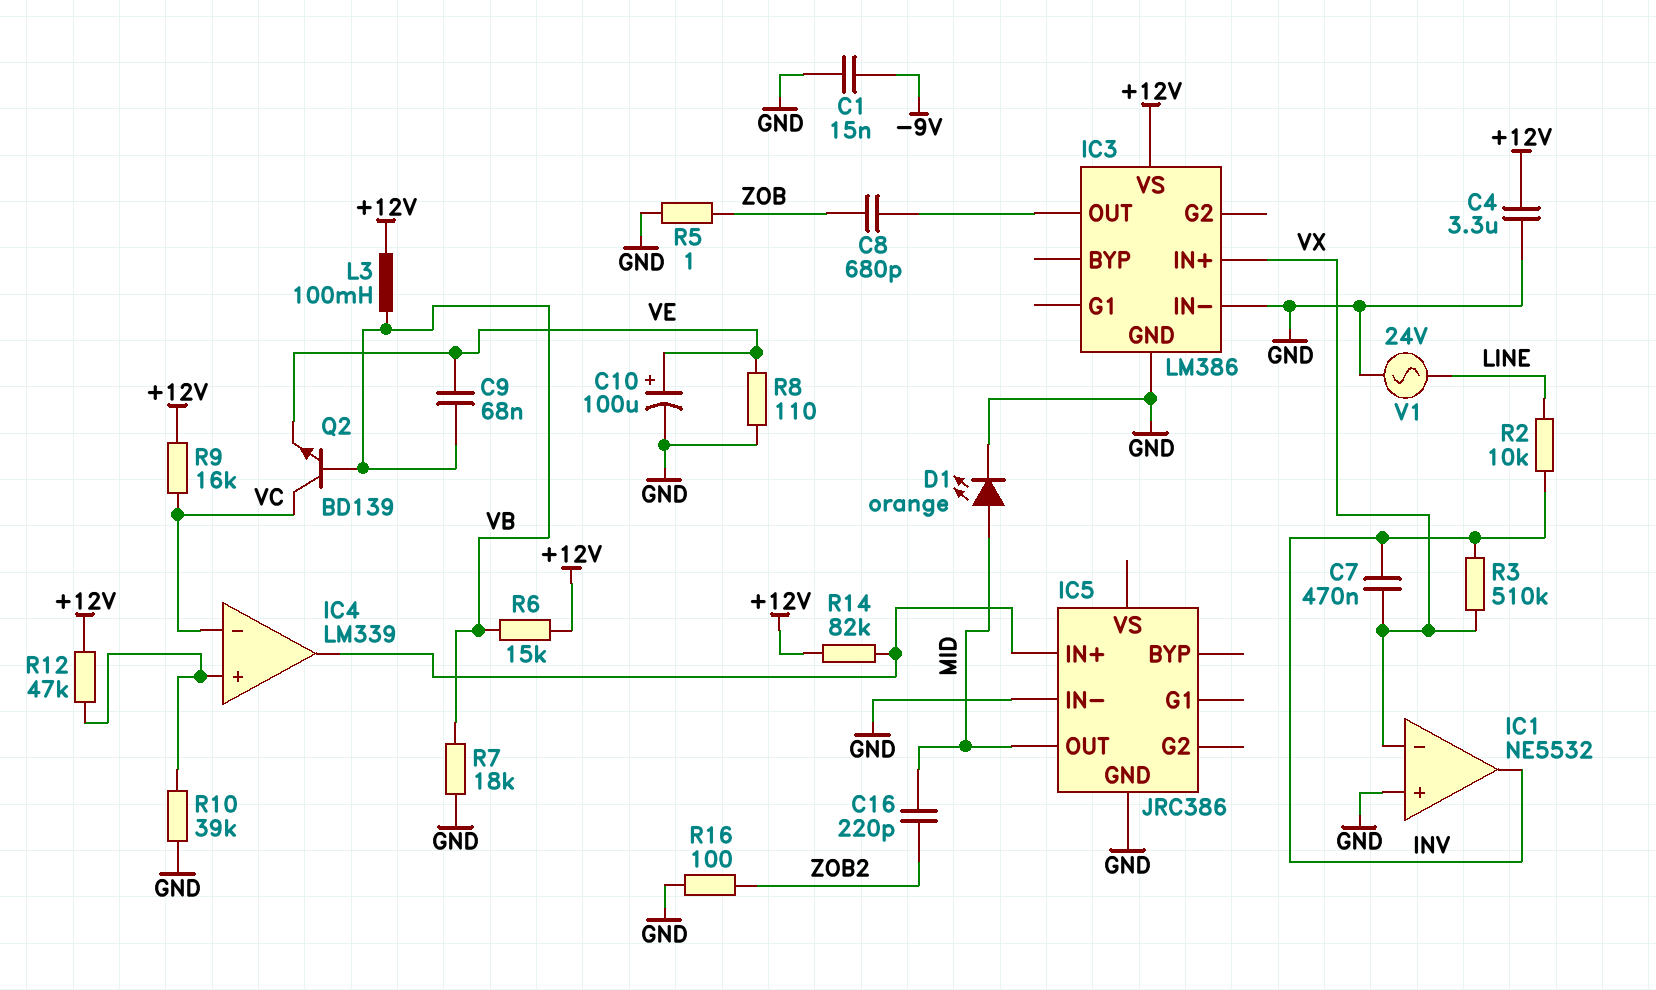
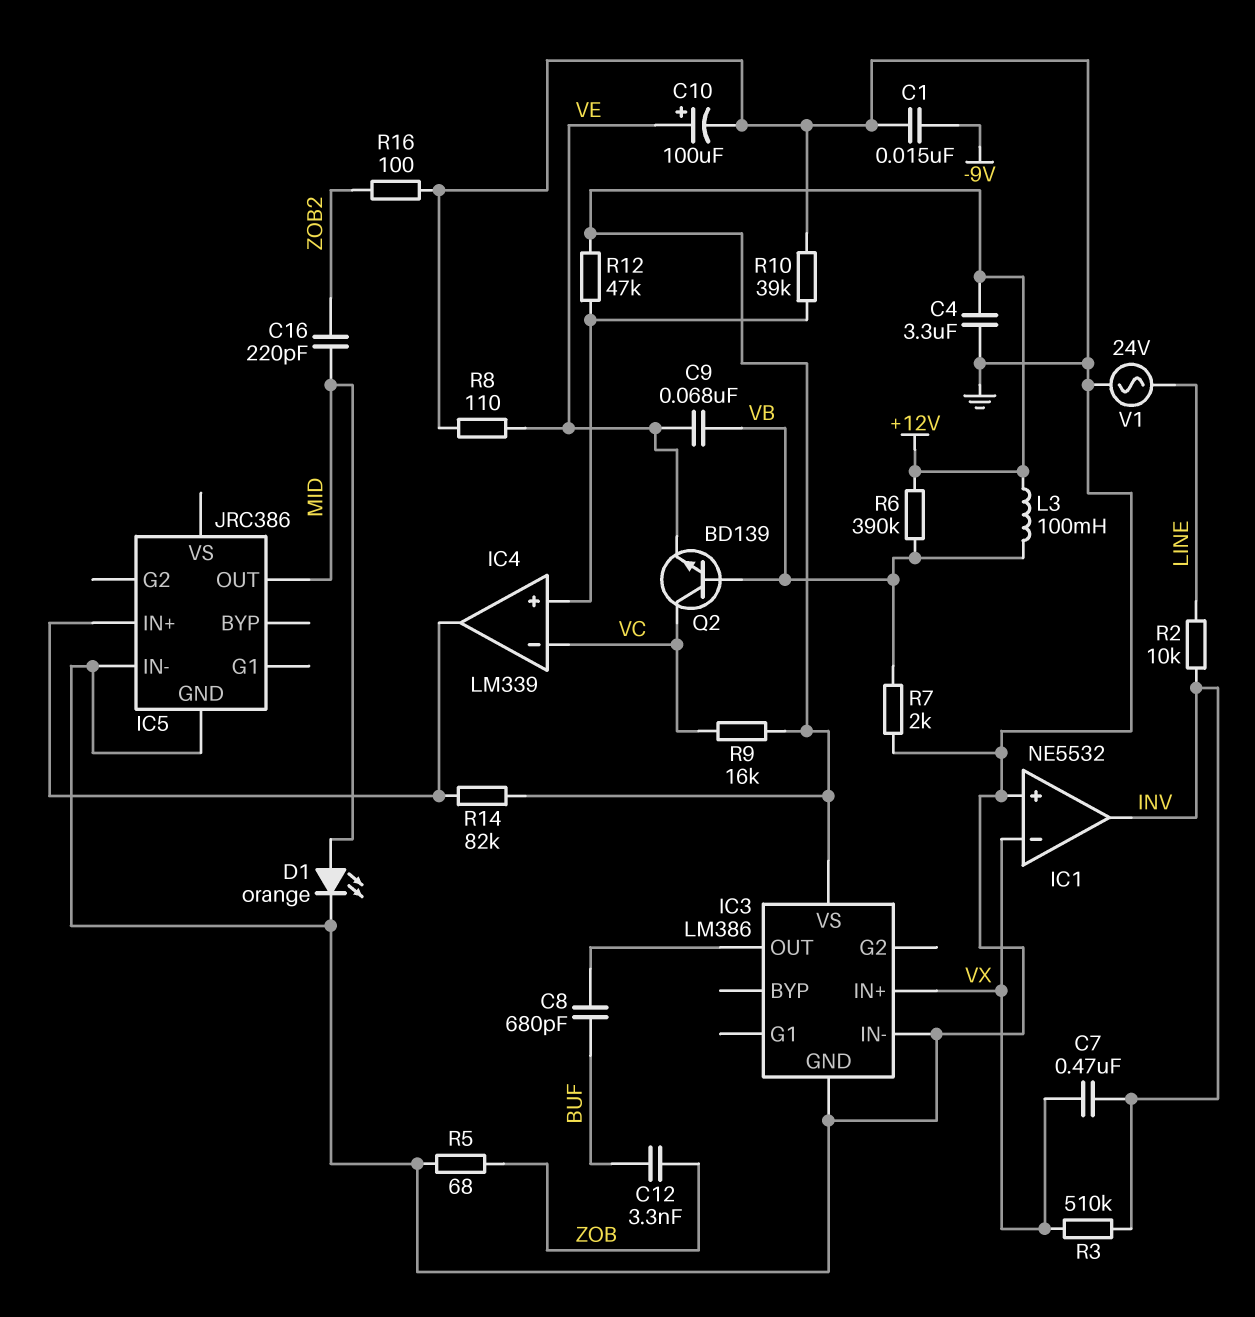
C8: 680pF (IC3/OUT, ZOB) -> 680pF (BUF, IC3/OUT)
C12: none -> 3.3nF (BUF, ZOB)
R5: 1 (GND, ZOB) -> 68 (GND, ZOB)
R6: 15k (+12V, VB) -> 390k (+12V, VB)
R7: 18k (GND, VB) -> 2k (GND, VB)

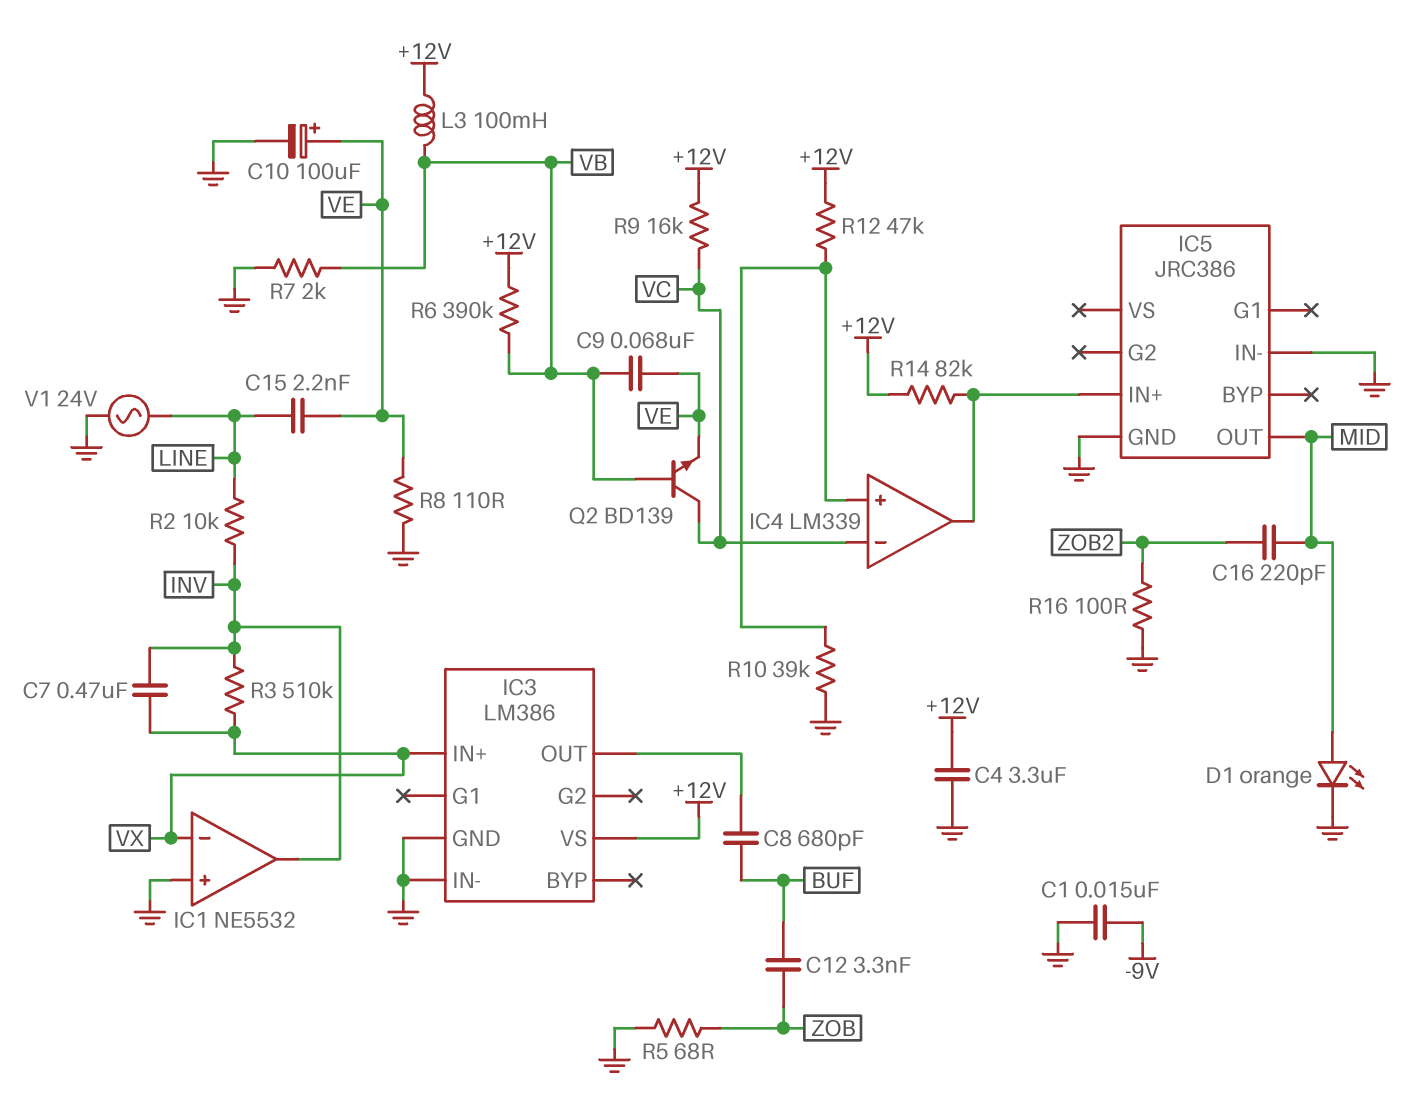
C15: none -> 2.2nF (LINE, VE)

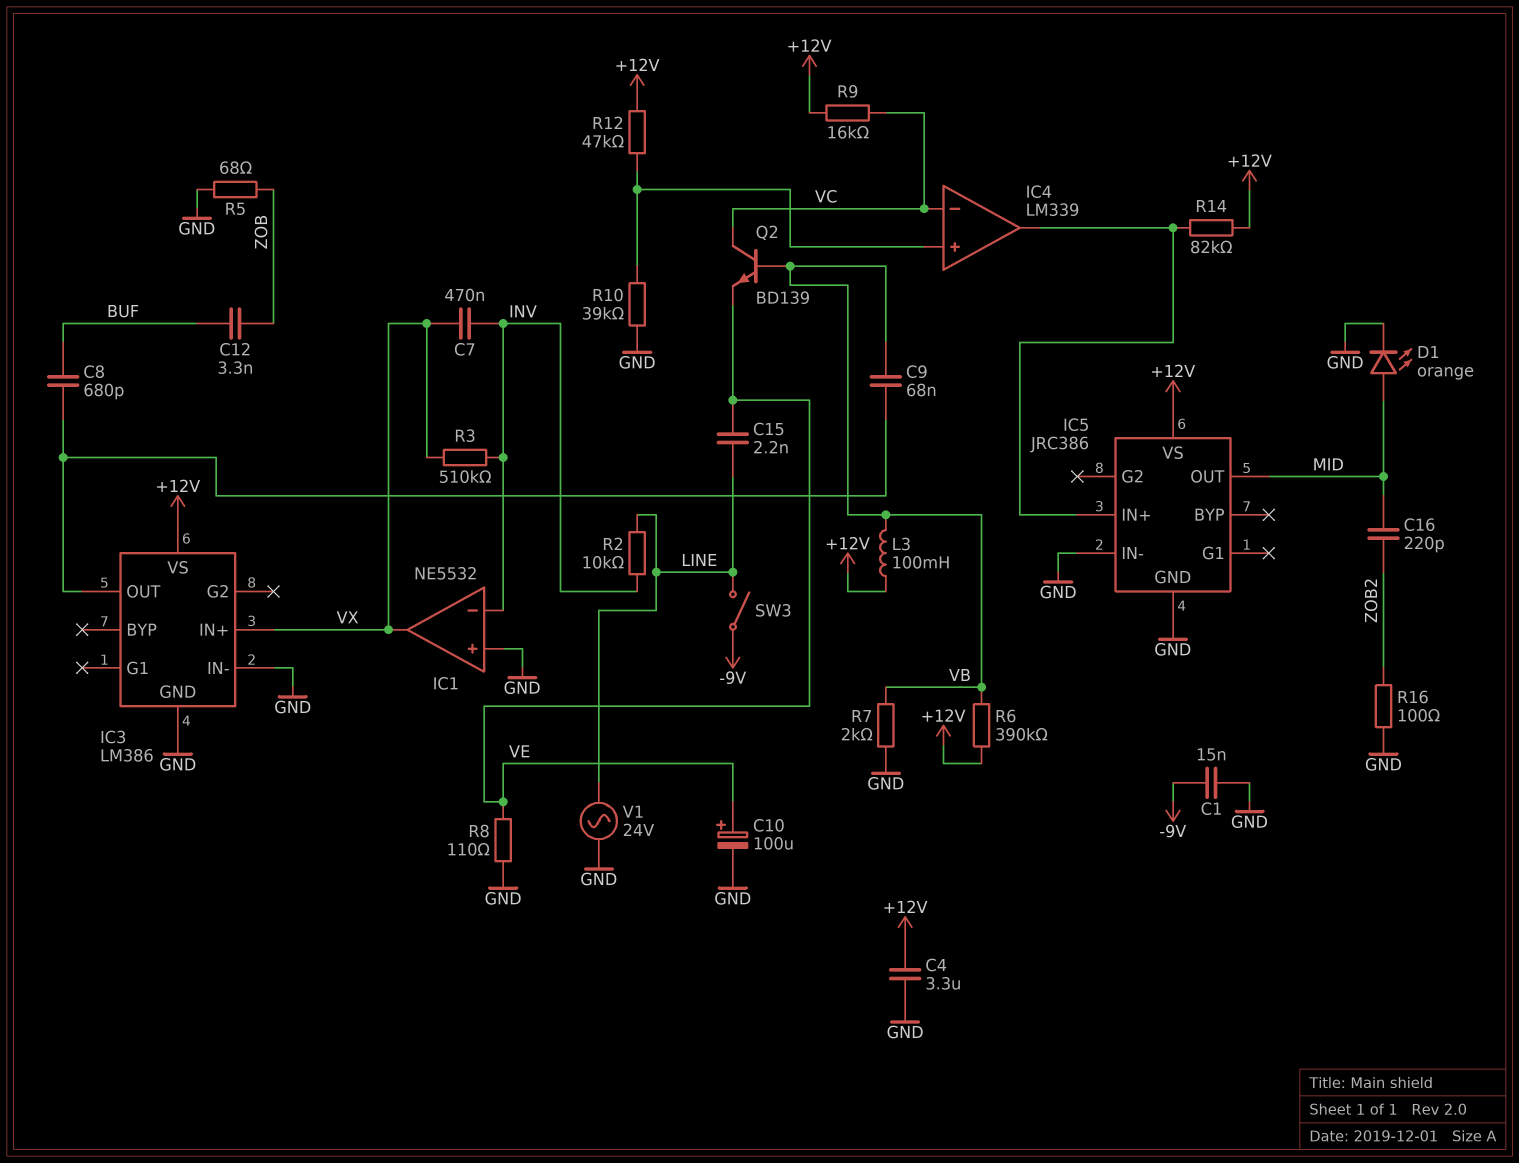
C9: 68nF (VB, VE) -> 68nF (IC3/OUT, VB)
IC1 pin in-: VX -> INV
IC1 pin out: INV -> VX
IC5 pin VS: none -> +12V
SW3: none -> switch (-9V, LINE)

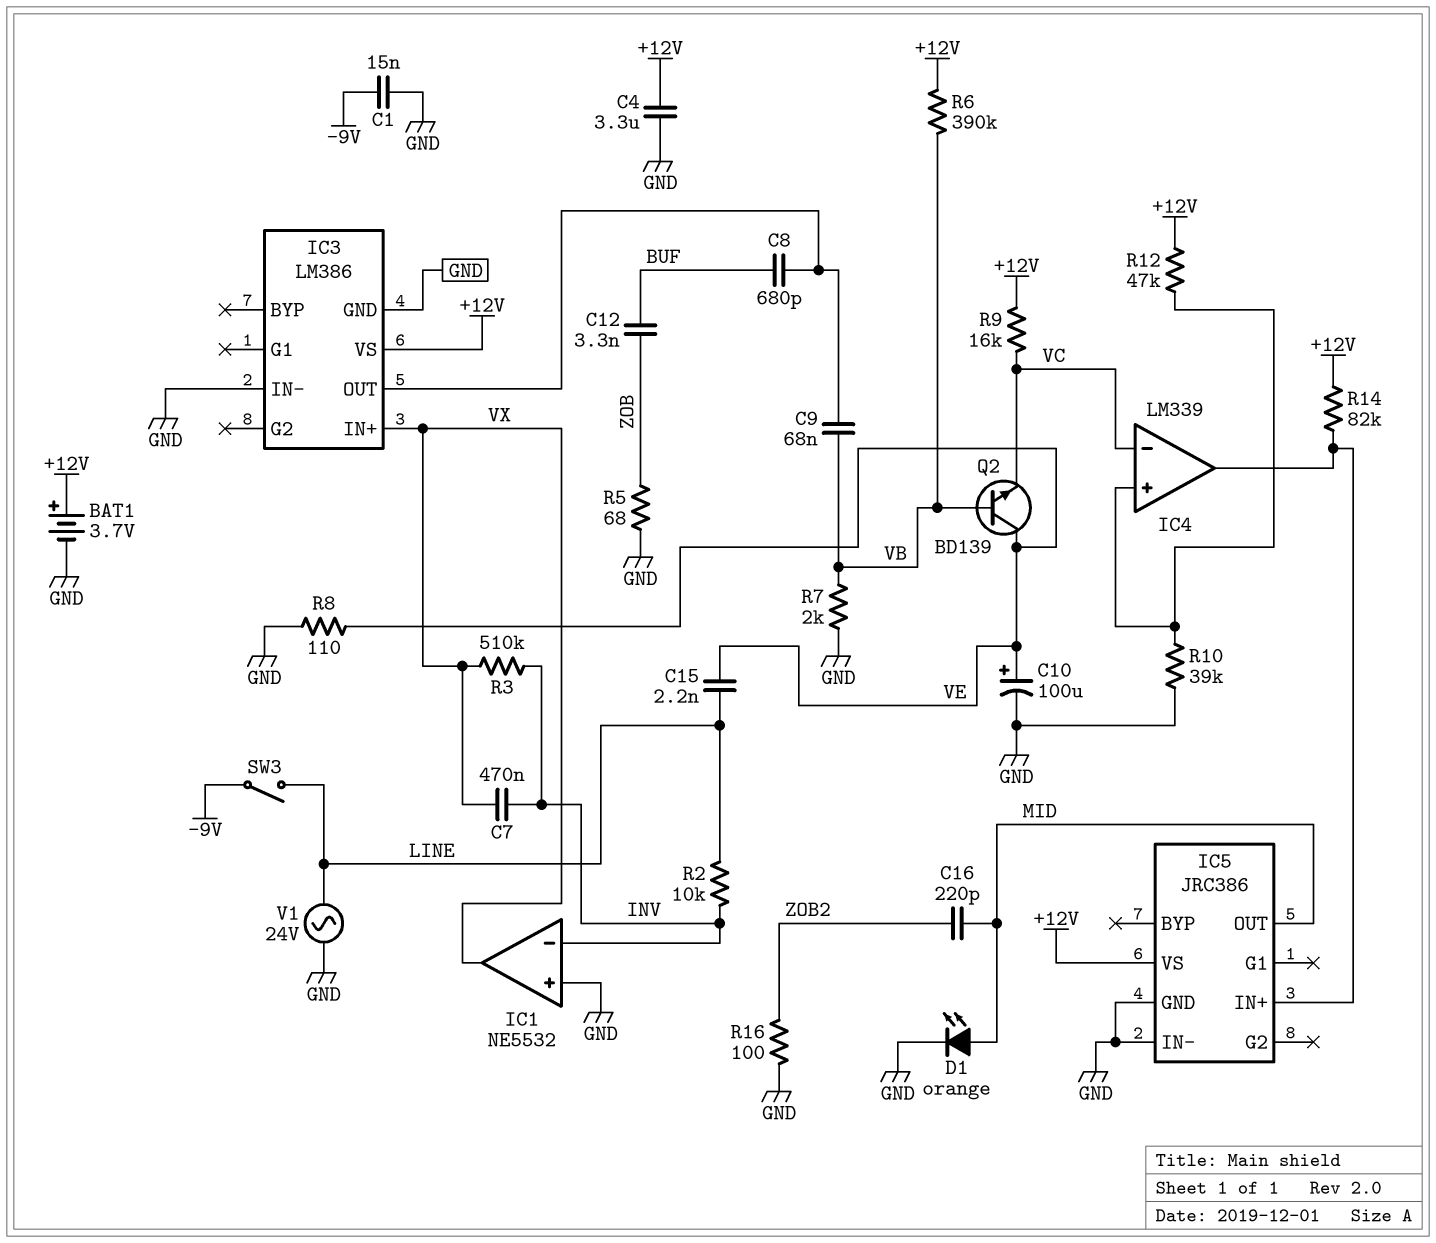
BAT1: none -> 3.7V (plus +12V, minus GND)
L3: 100mH (+12V, VB) -> none
Q2: NPN BD139 (B VB, C VC, E VE) -> NPN BD139 (B VB, C VE, E VC)

